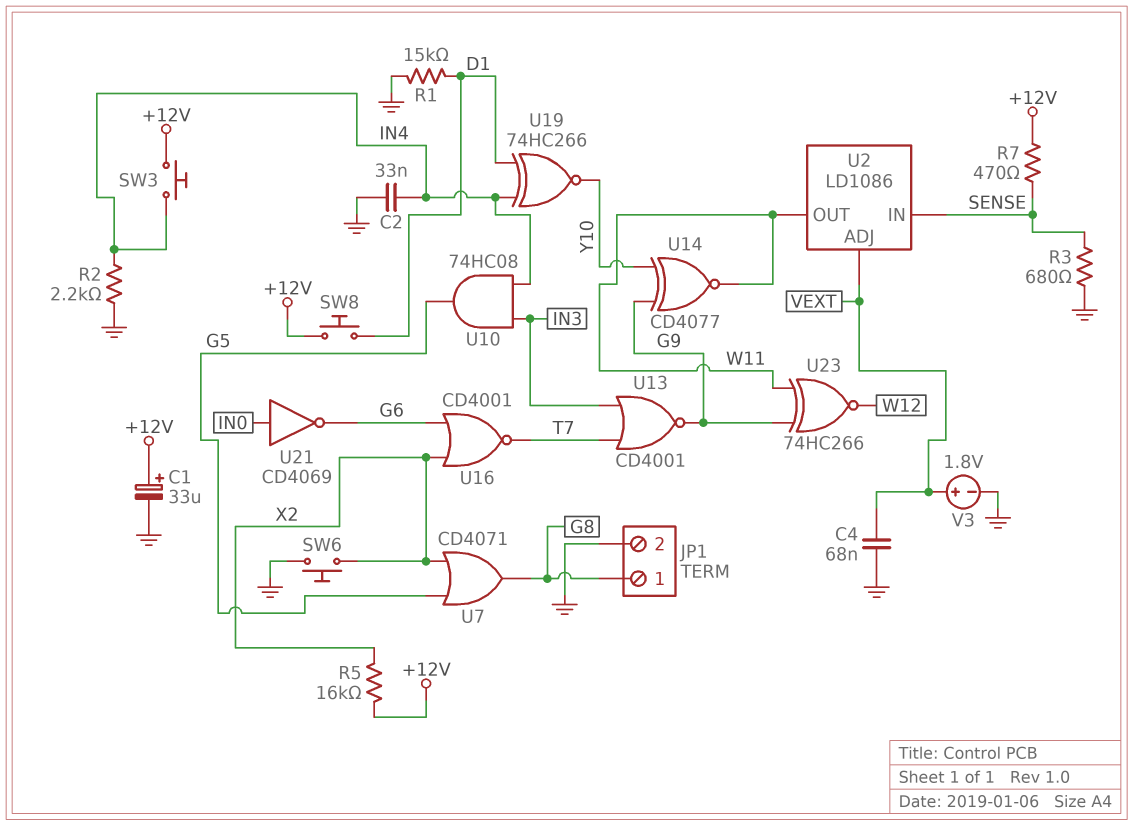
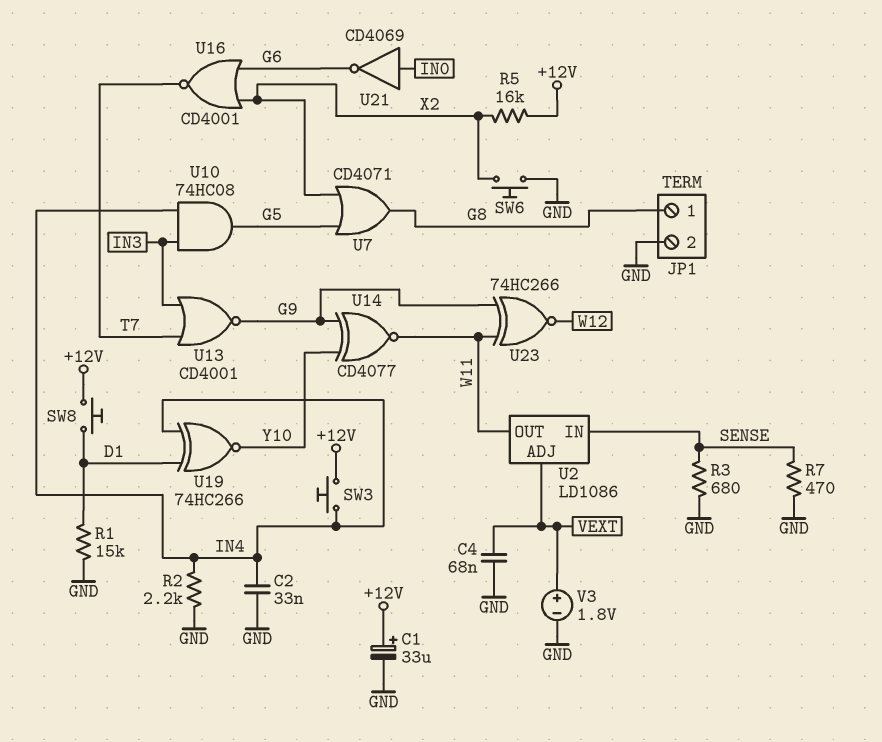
R7: 470 (+12V, SENSE) -> 470 (GND, SENSE)

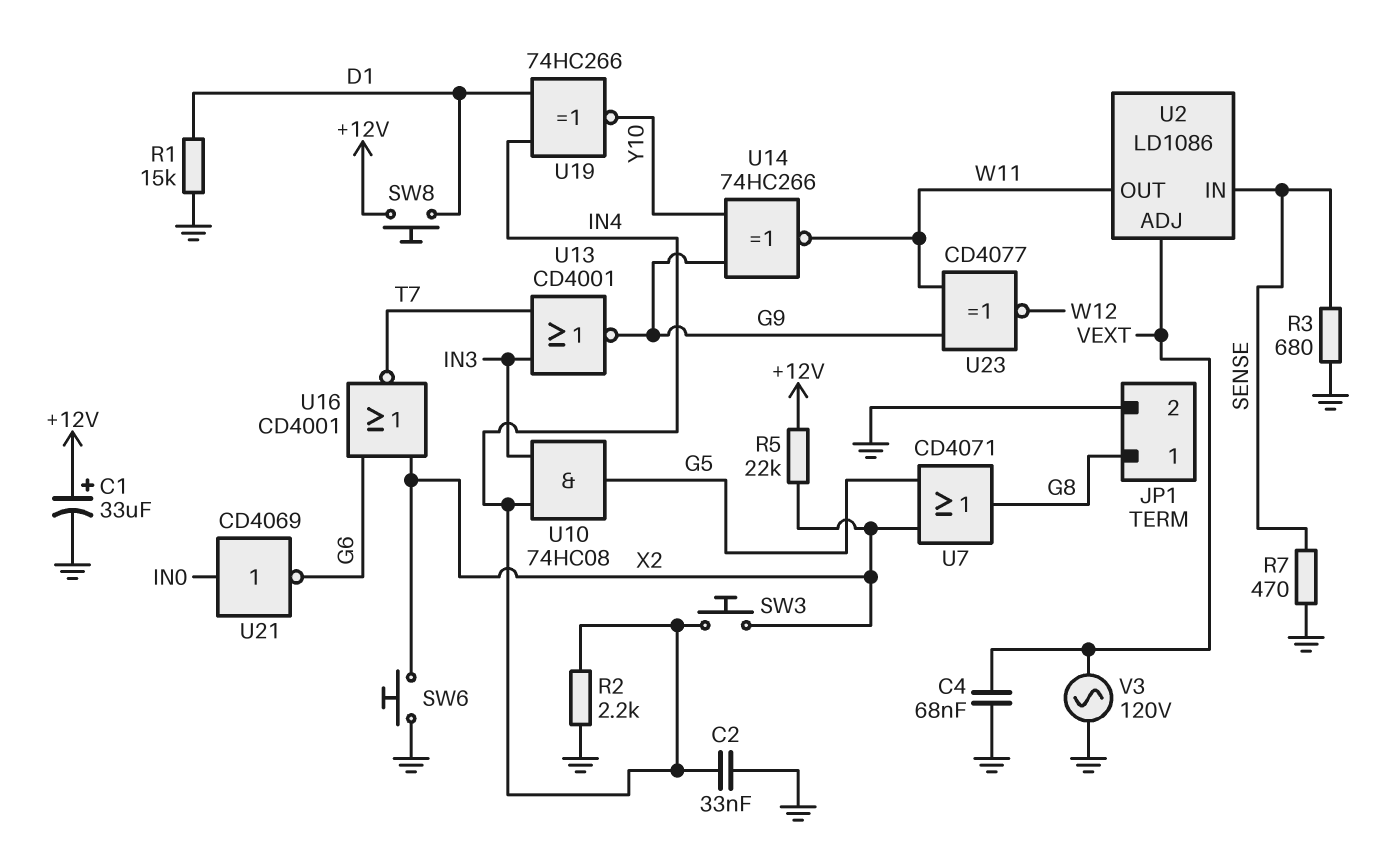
R5: 16k (+12V, X2) -> 22k (+12V, X2)
SW3: button (+12V, IN4) -> button (IN4, X2)
U14: XNOR CD4077 (in G9, in Y10, out W11) -> XNOR 74HC266 (in G9, in Y10, out W11)
U23: XNOR 74HC266 (in G9, in W11, out W12) -> XNOR CD4077 (in G9, in W11, out W12)
V3: 1.8V (plus VEXT, minus GND) -> AC 120V (GND, VEXT)

